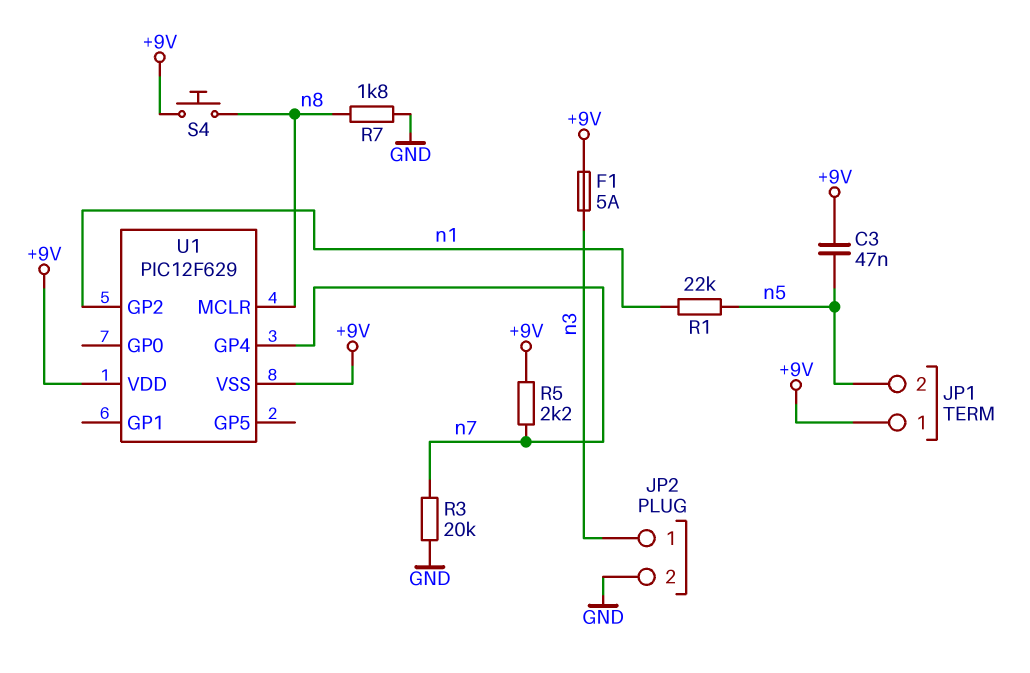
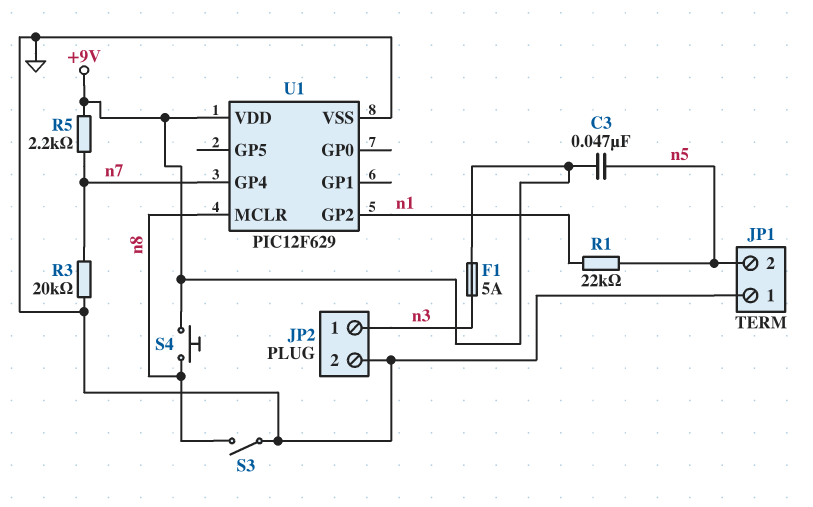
JP1 pin 1: +9V -> GND
R7: 1.8k (GND, n8) -> none
S3: none -> switch (GND, n8)
U1 pin VSS: +9V -> GND

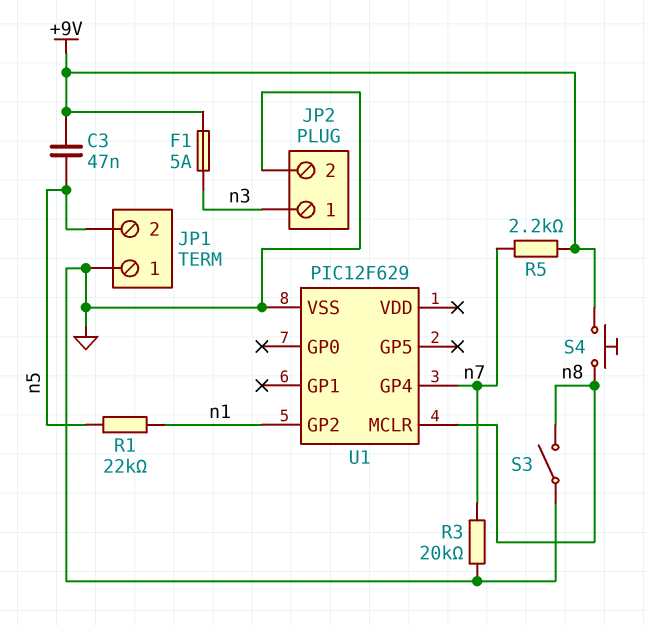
U1 pin VDD: +9V -> none

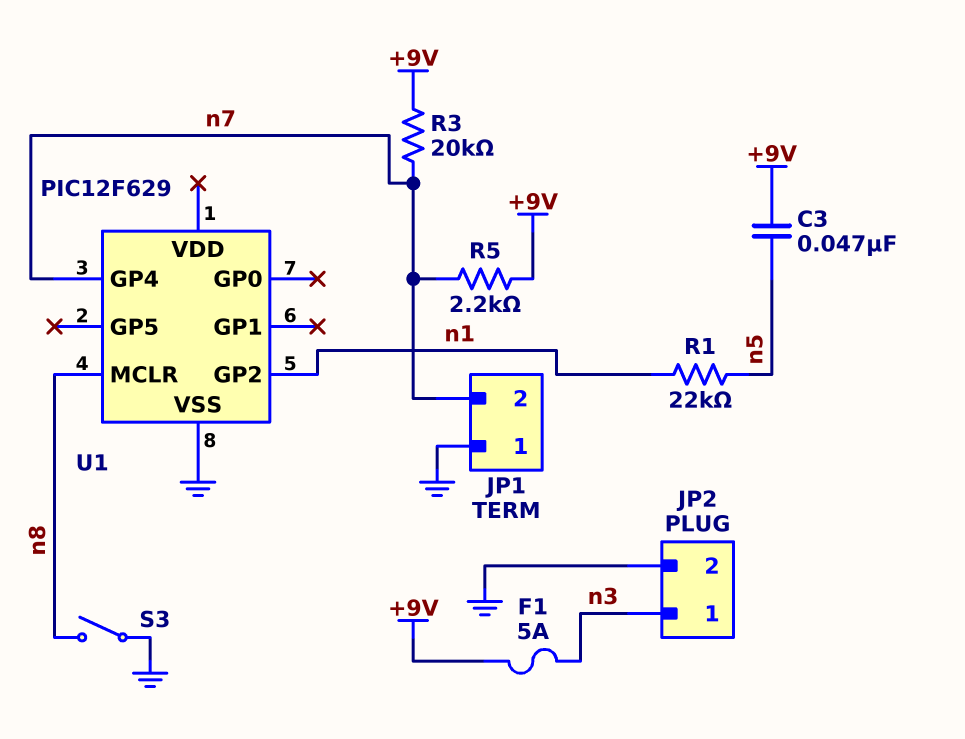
JP1 pin 2: n5 -> n7
R3: 20k (GND, n7) -> 20k (+9V, n7)
S4: button (+9V, n8) -> none

